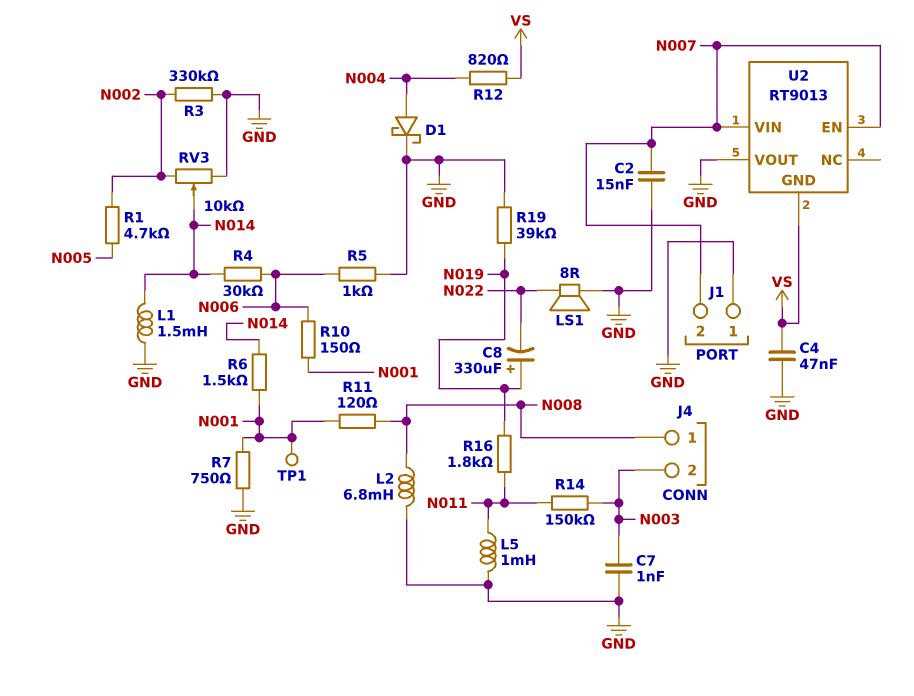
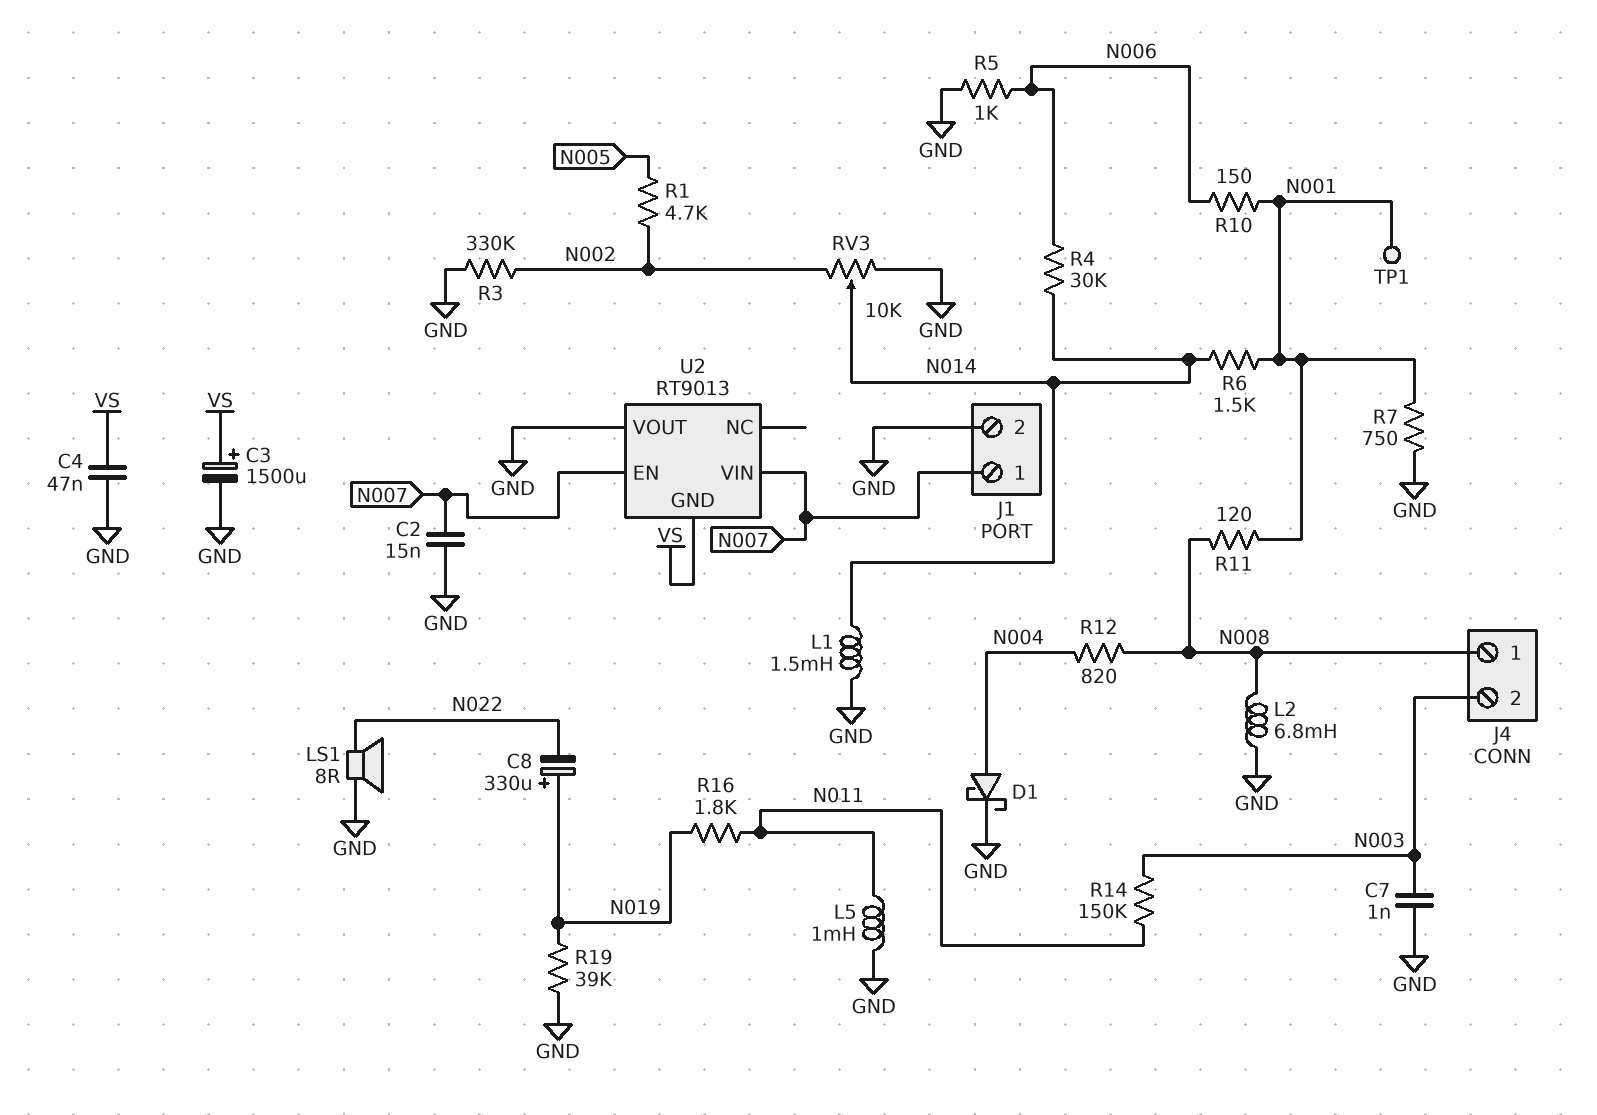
C3: none -> 1500uF (plus VS, minus GND)
J1 pin 1: GND -> N007
J1 pin 2: N007 -> GND
R12: 820 (N004, VS) -> 820 (N004, N008)

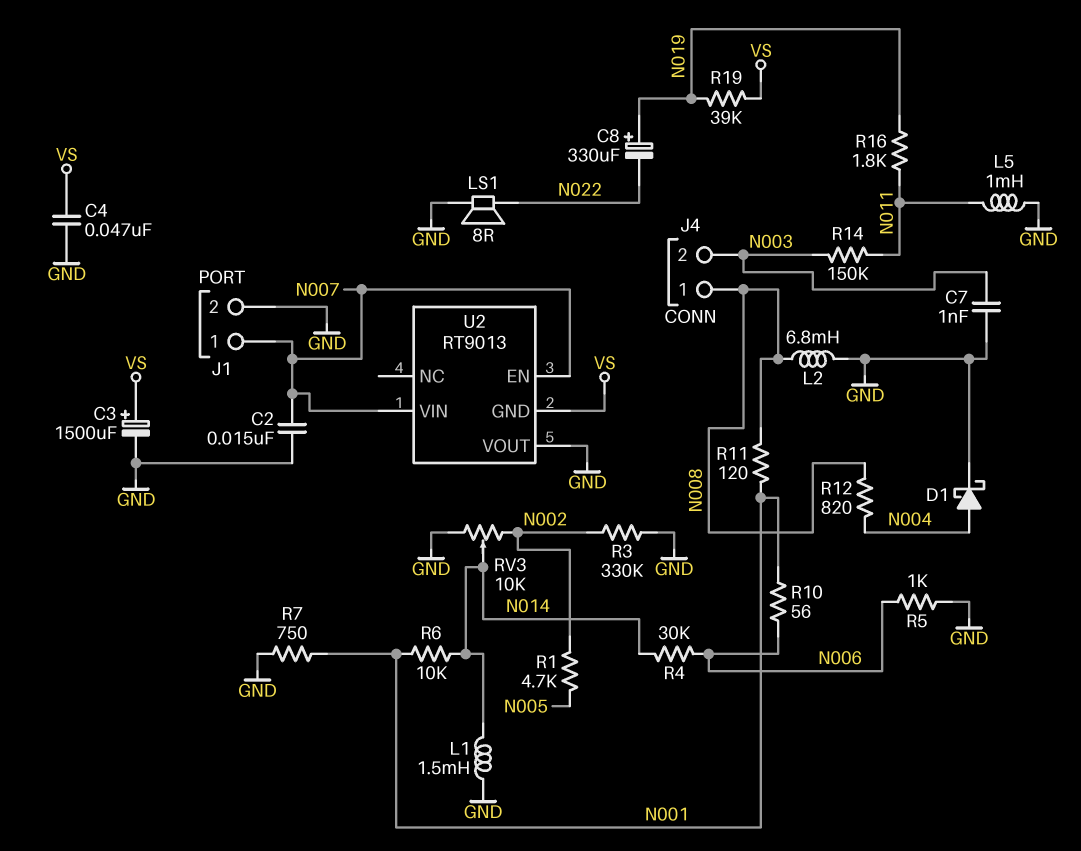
R6: 1.5k (N001, N014) -> 10k (N001, N014)
R10: 150 (N001, N006) -> 56 (N001, N006)
R19: 39k (GND, N019) -> 39k (N019, VS)
TP1: test point (N001) -> none

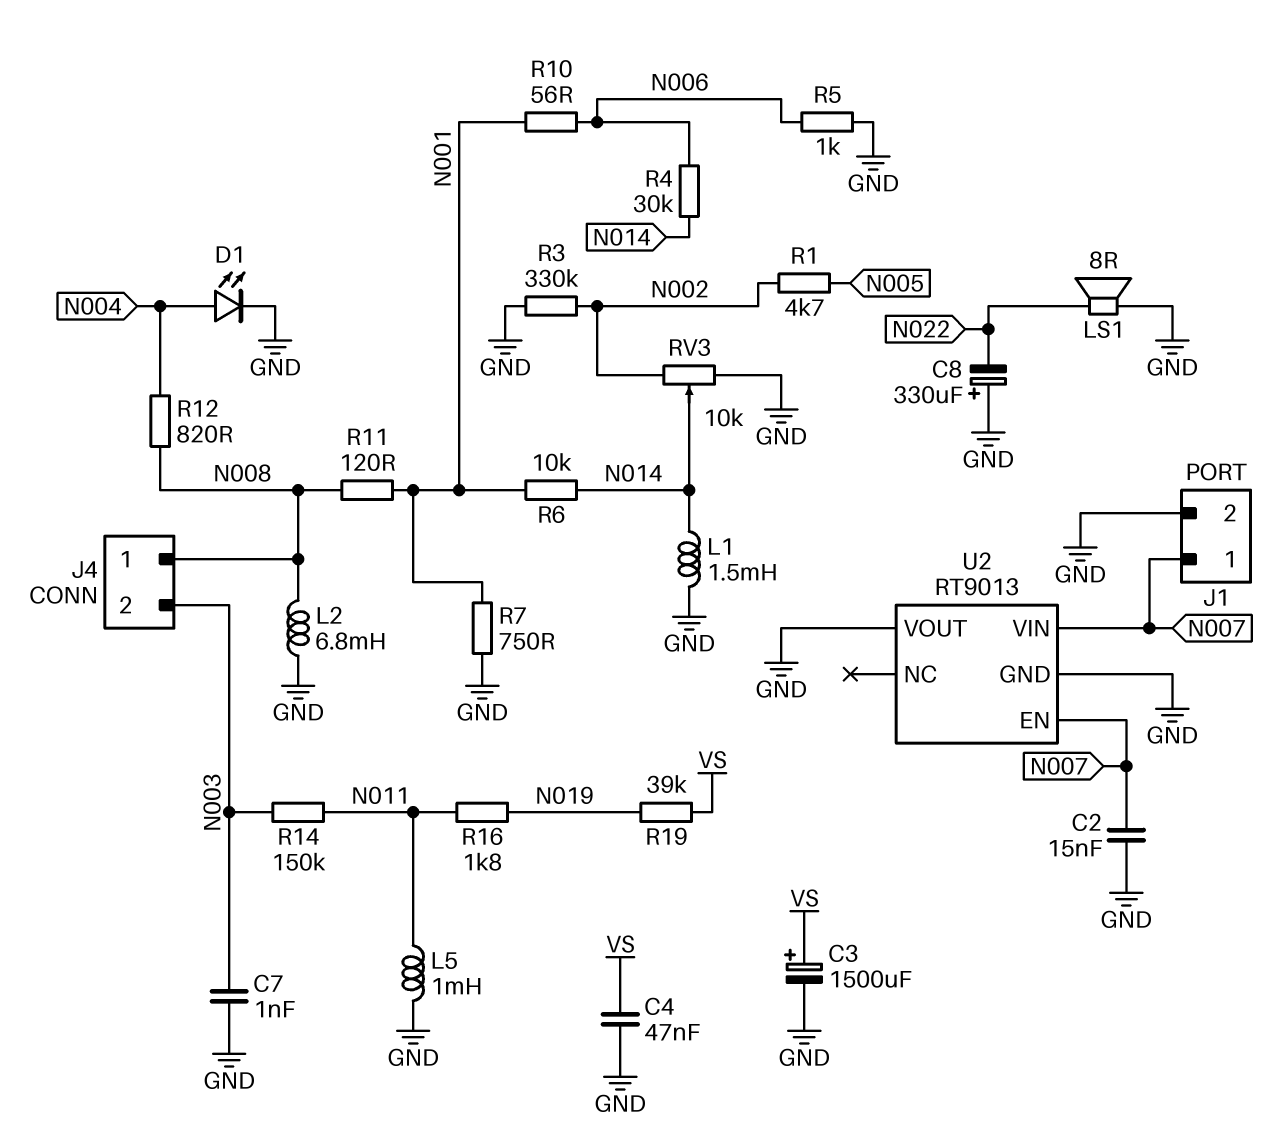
C8: 330uF (plus N019, minus N022) -> 330uF (plus GND, minus N022)
D1: schottky (A N004, K GND) -> LED (A N004, K GND)
U2 pin GND: VS -> GND

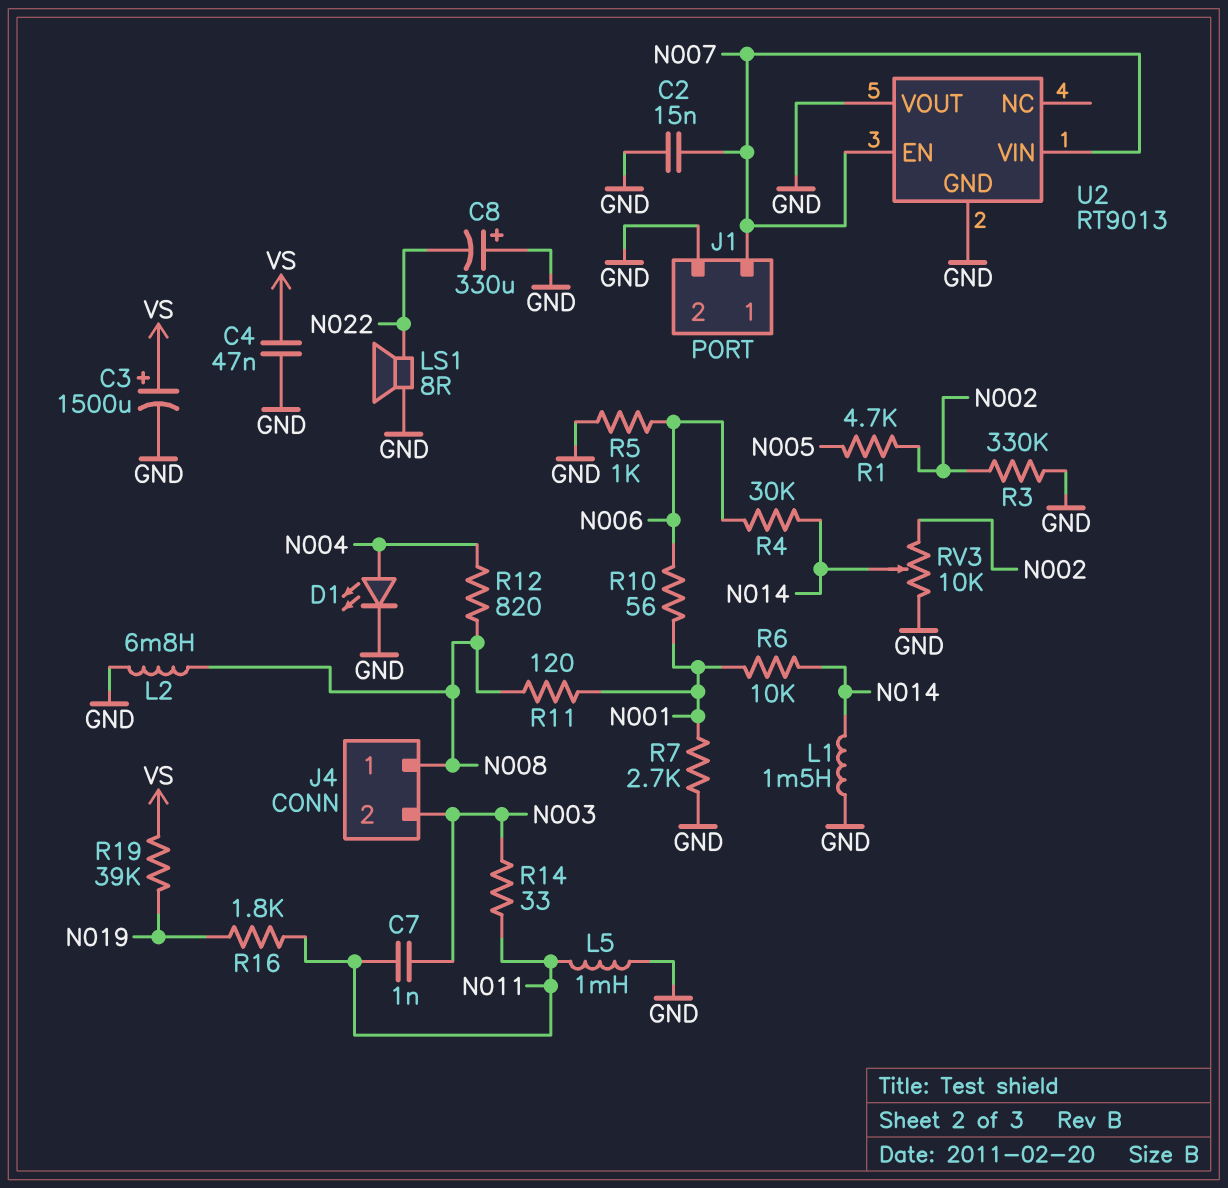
C7: 1nF (GND, N003) -> 1nF (N003, N011)
R7: 750 (GND, N001) -> 2.7k (GND, N001)
R14: 150k (N003, N011) -> 33 (N003, N011)

